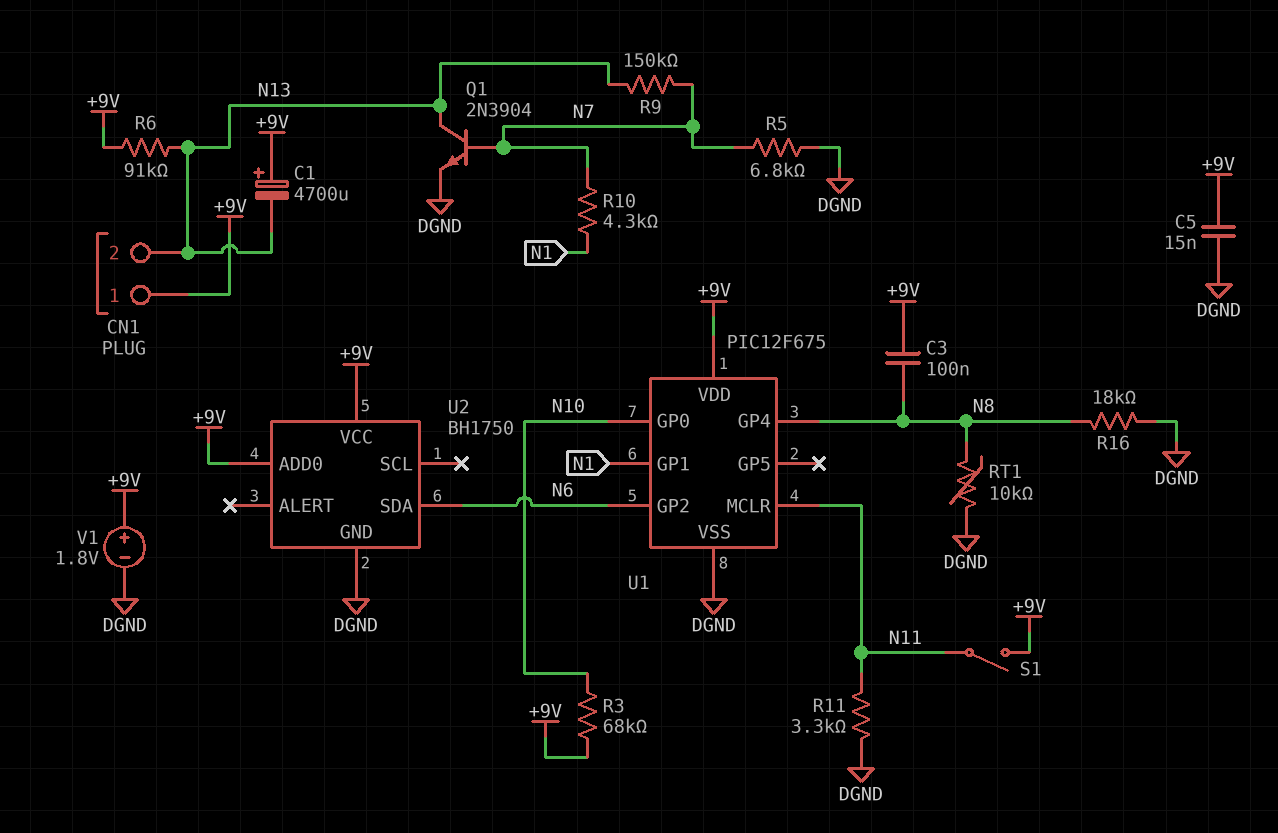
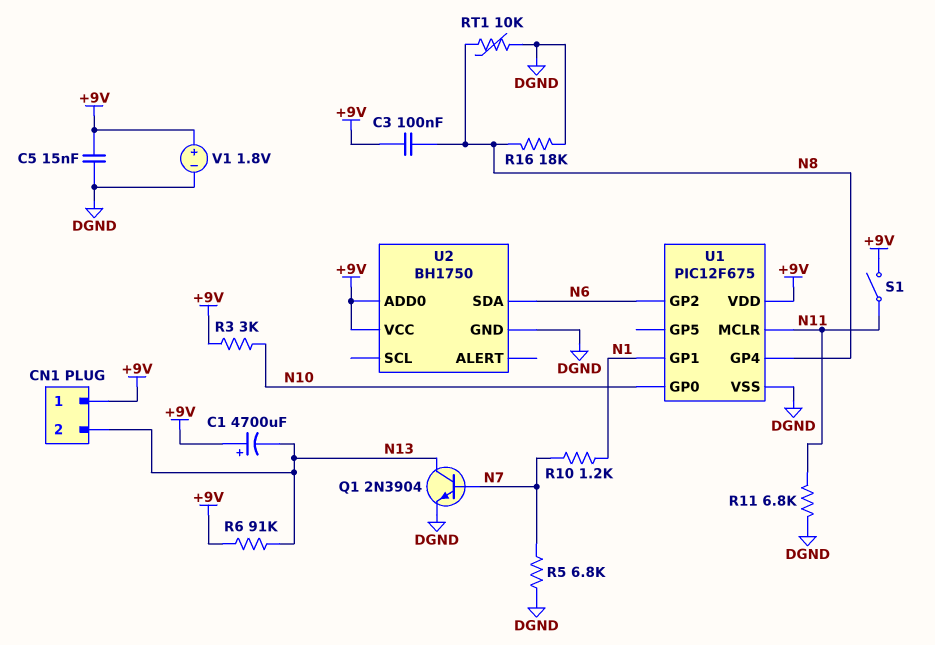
R3: 68k (+9V, N10) -> 3k (+9V, N10)
R9: 150k (N7, N13) -> none
R10: 4.3k (N1, N7) -> 1.2k (N1, N7)
R11: 3.3k (DGND, N11) -> 6.8k (DGND, N11)

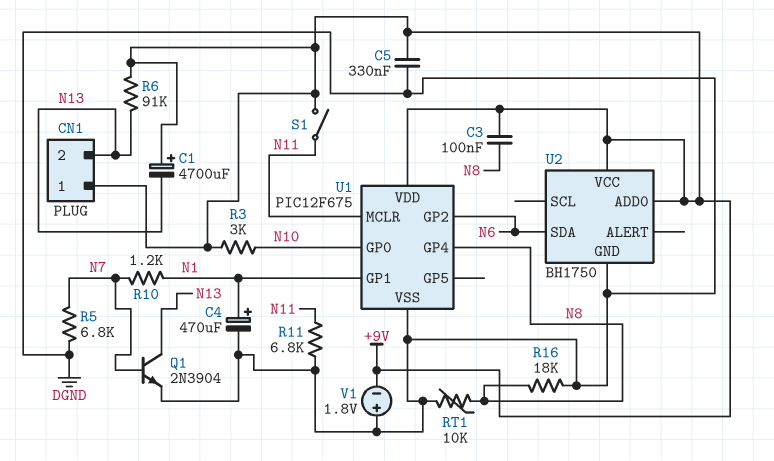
C4: none -> 470uF (plus N1, minus DGND)
C5: 15nF (+9V, DGND) -> 330nF (+9V, DGND)
V1: 1.8V (plus +9V, minus DGND) -> 1.8V (plus DGND, minus +9V)

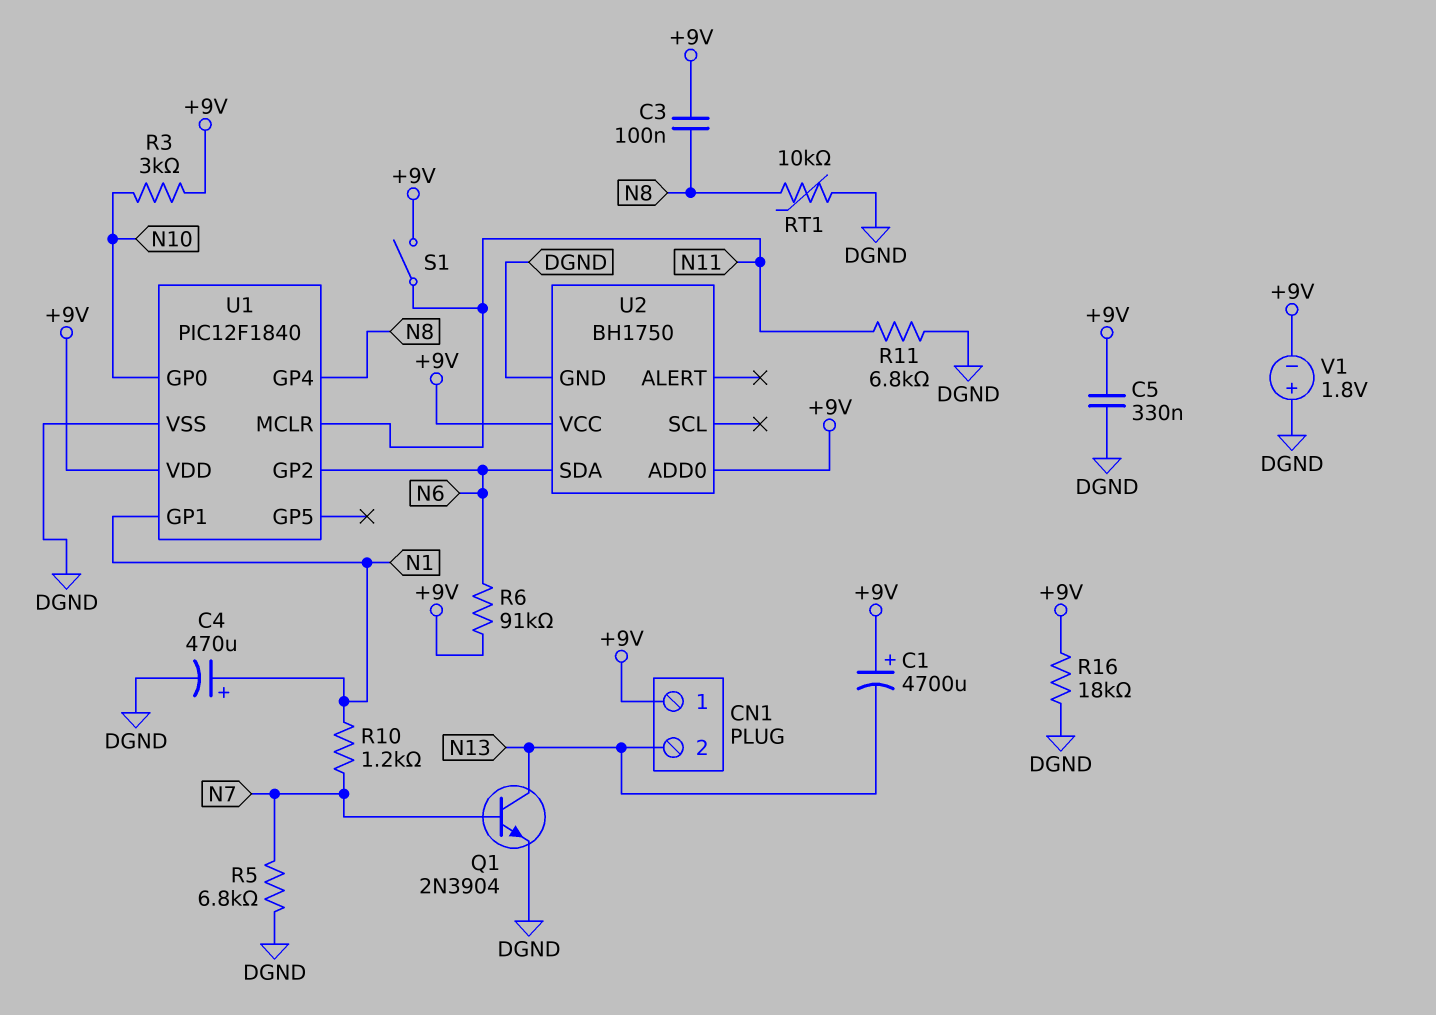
R6: 91k (+9V, N13) -> 91k (+9V, N6)
R16: 18k (DGND, N8) -> 18k (+9V, DGND)
U1: PIC12F675 -> PIC12F1840

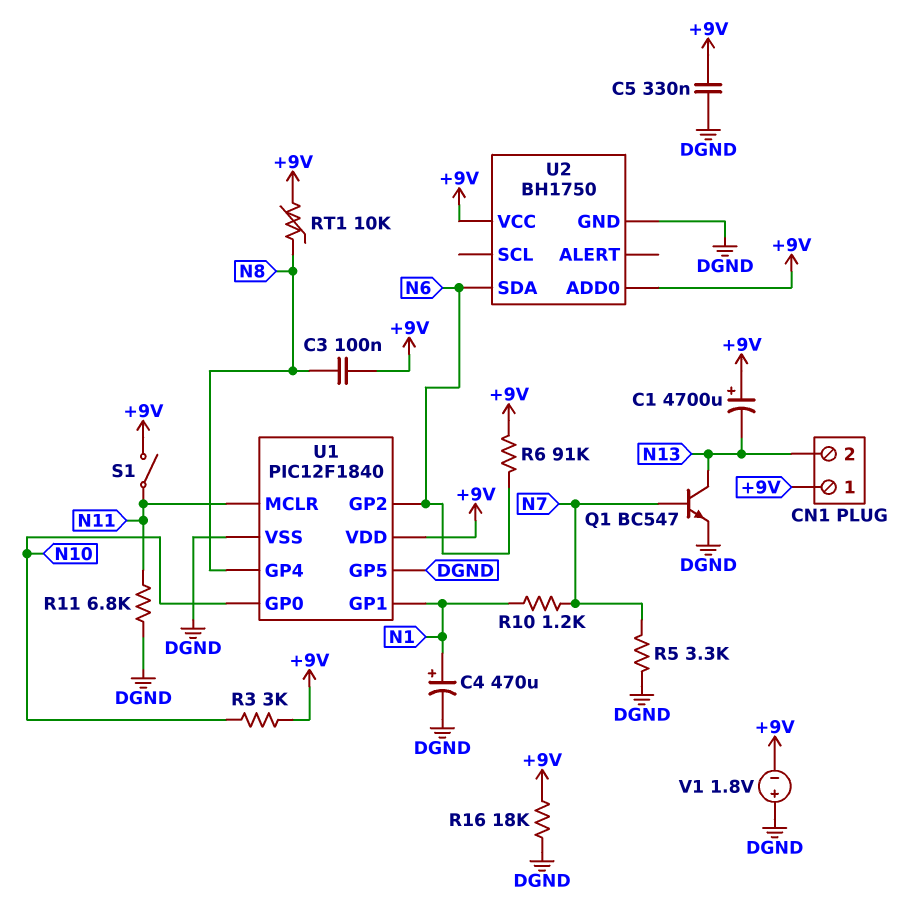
Q1: NPN 2N3904 (B N7, C N13, E DGND) -> NPN BC547 (B N7, C N13, E DGND)
R5: 6.8k (DGND, N7) -> 3.3k (DGND, N7)
RT1: 10k (DGND, N8) -> 10k (+9V, N8)
U1 pin GP5: none -> DGND

